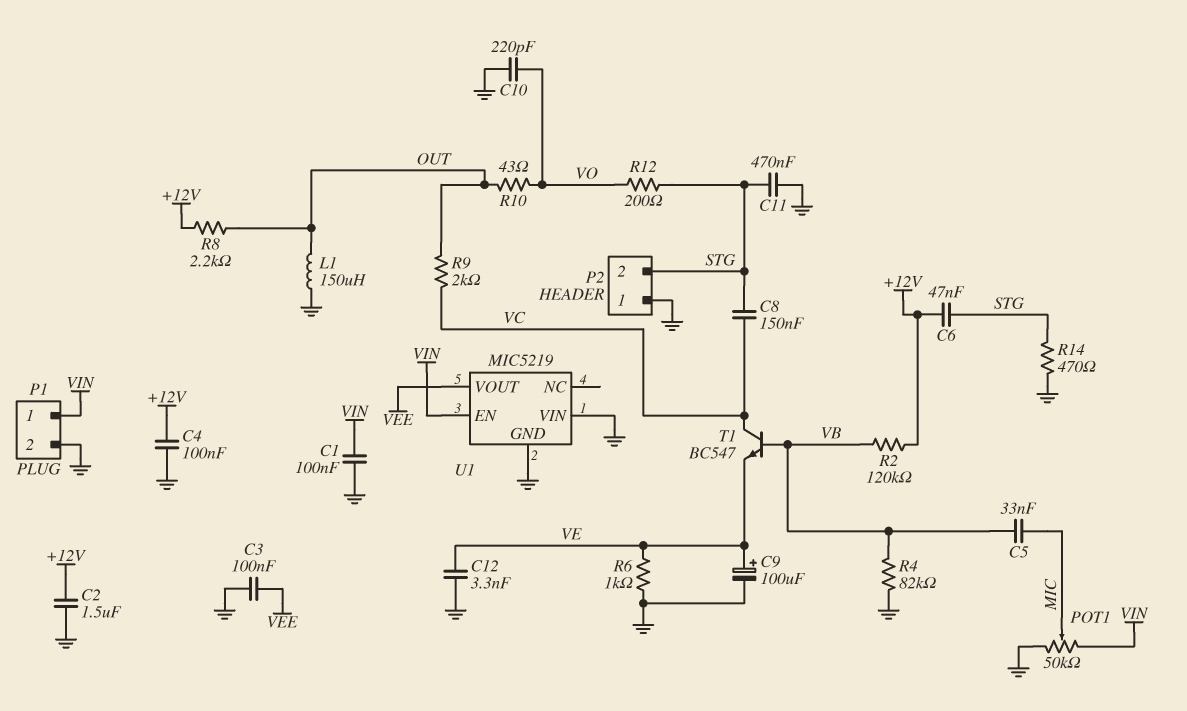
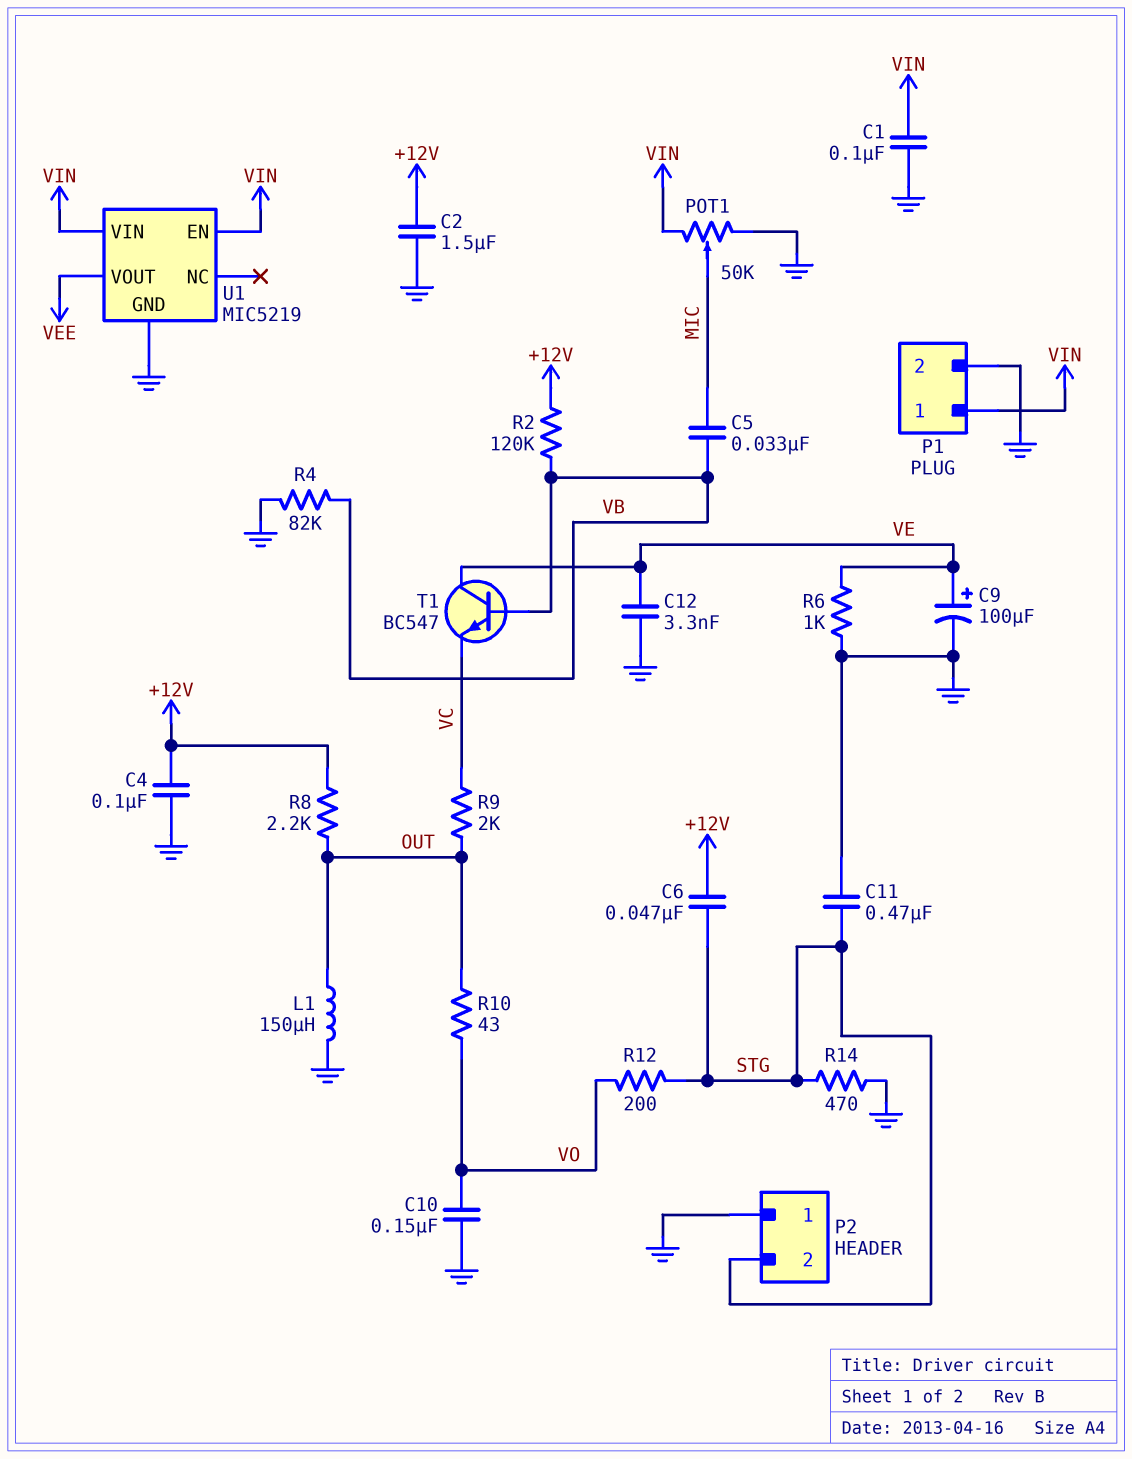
C3: 100nF (GND, VEE) -> none
C8: 150nF (STG, VC) -> none
C10: 220pF (GND, VO) -> 150nF (GND, VO)
T1: NPN BC547 (B VB, C VC, E VE) -> NPN BC547 (B VB, C VE, E VC)
U1 pin VIN: GND -> VIN

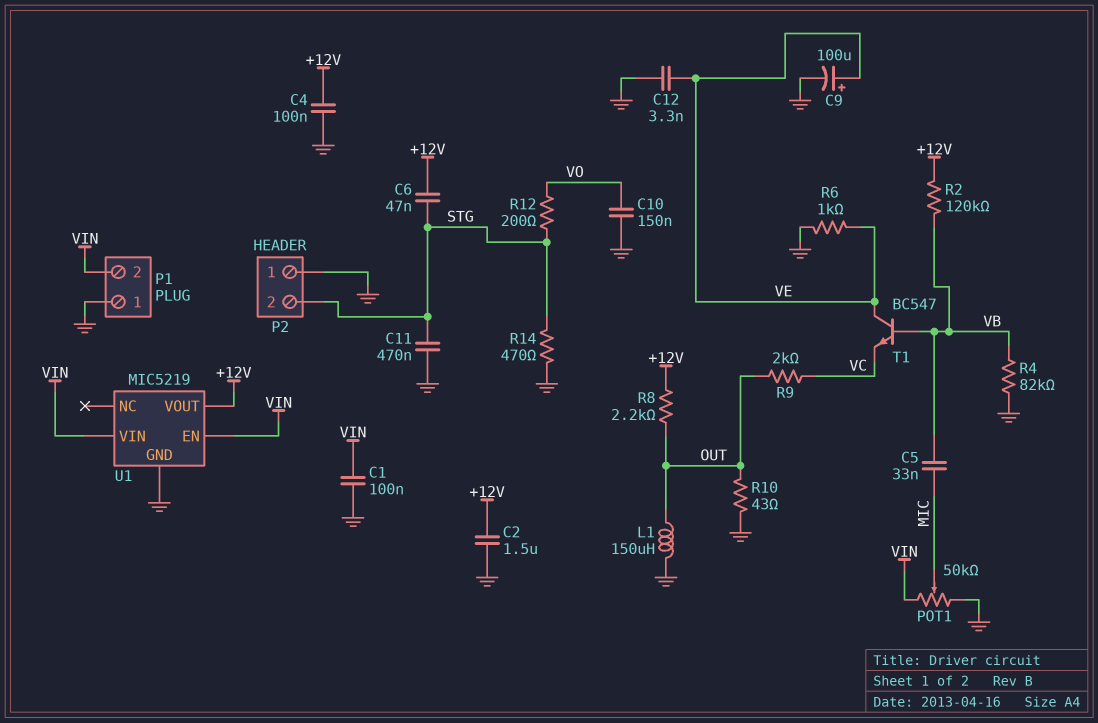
P1 pin 1: VIN -> GND
P1 pin 2: GND -> VIN
R10: 43 (OUT, VO) -> 43 (GND, OUT)
U1 pin VOUT: VEE -> +12V

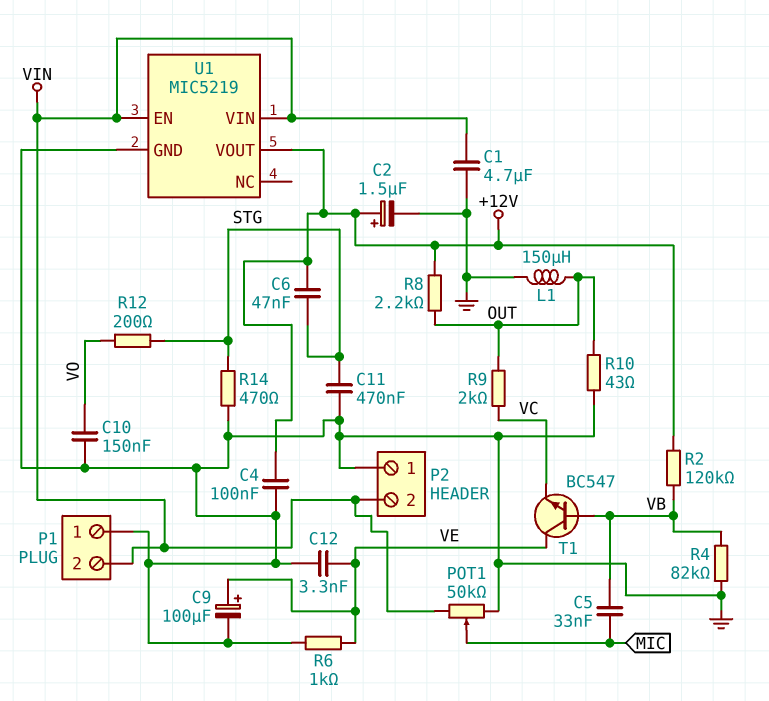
C1: 100nF (GND, VIN) -> 4.7uF (GND, VIN)
C2: 1.5uF (+12V, GND) -> 1.5uF (plus +12V, minus GND)
P2 pin 2: STG -> VIN

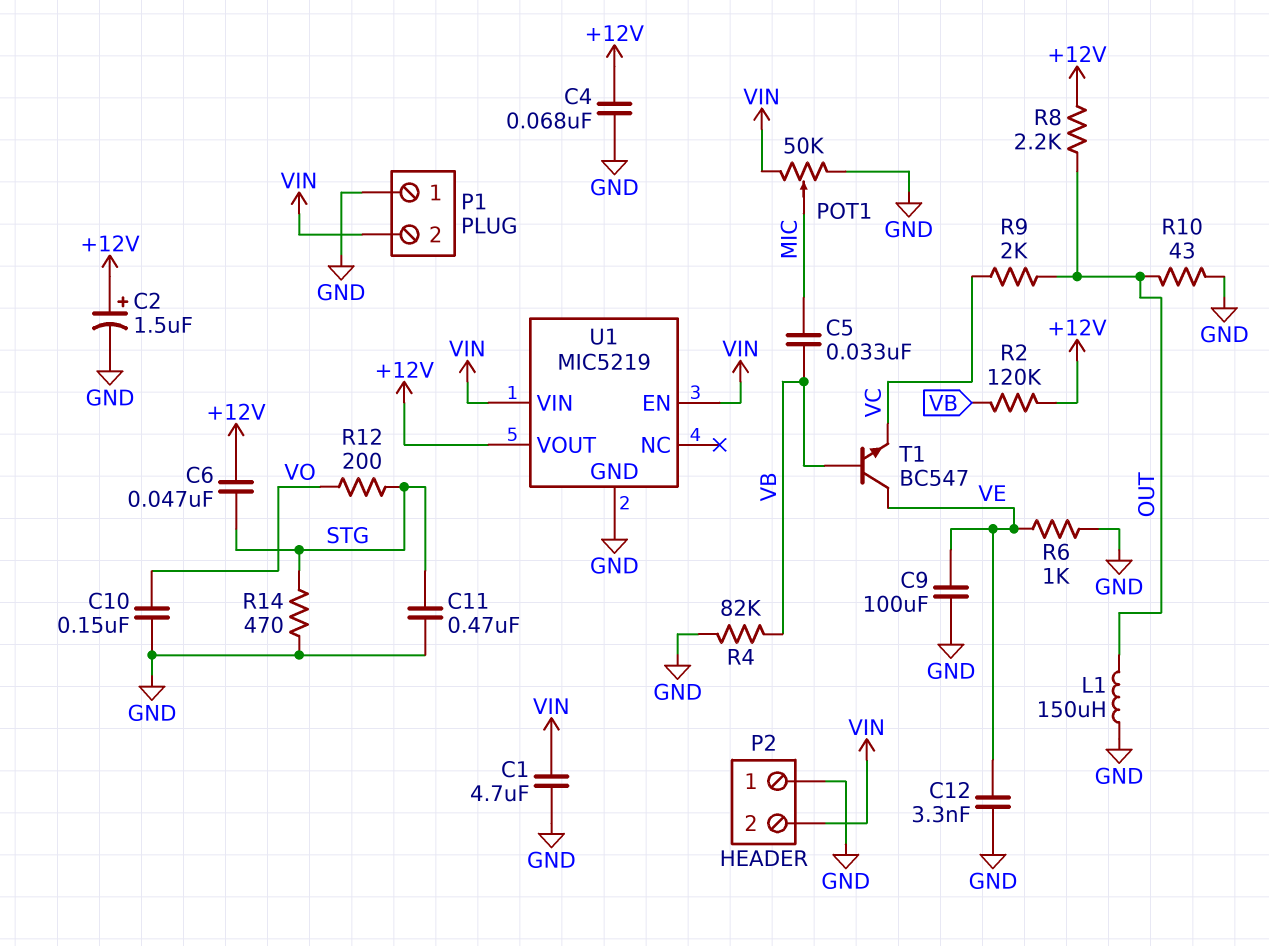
C4: 100nF (+12V, GND) -> 68nF (+12V, GND)
C9: 100uF (plus VE, minus GND) -> 100uF (GND, VE)

